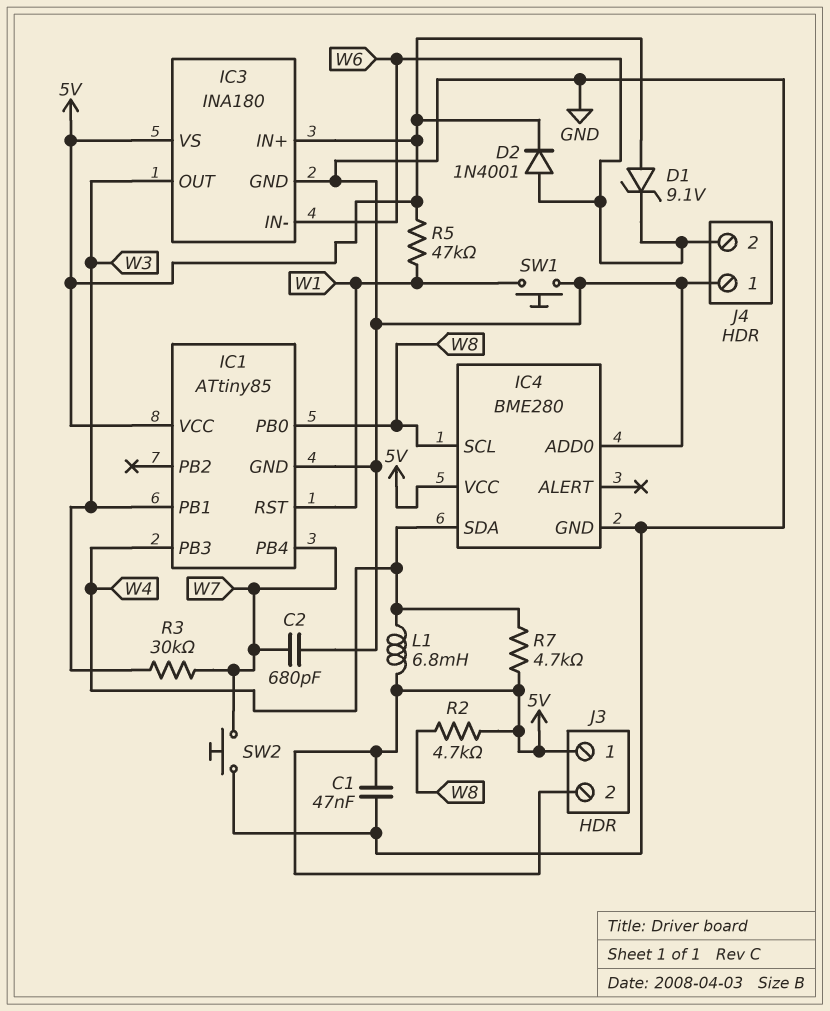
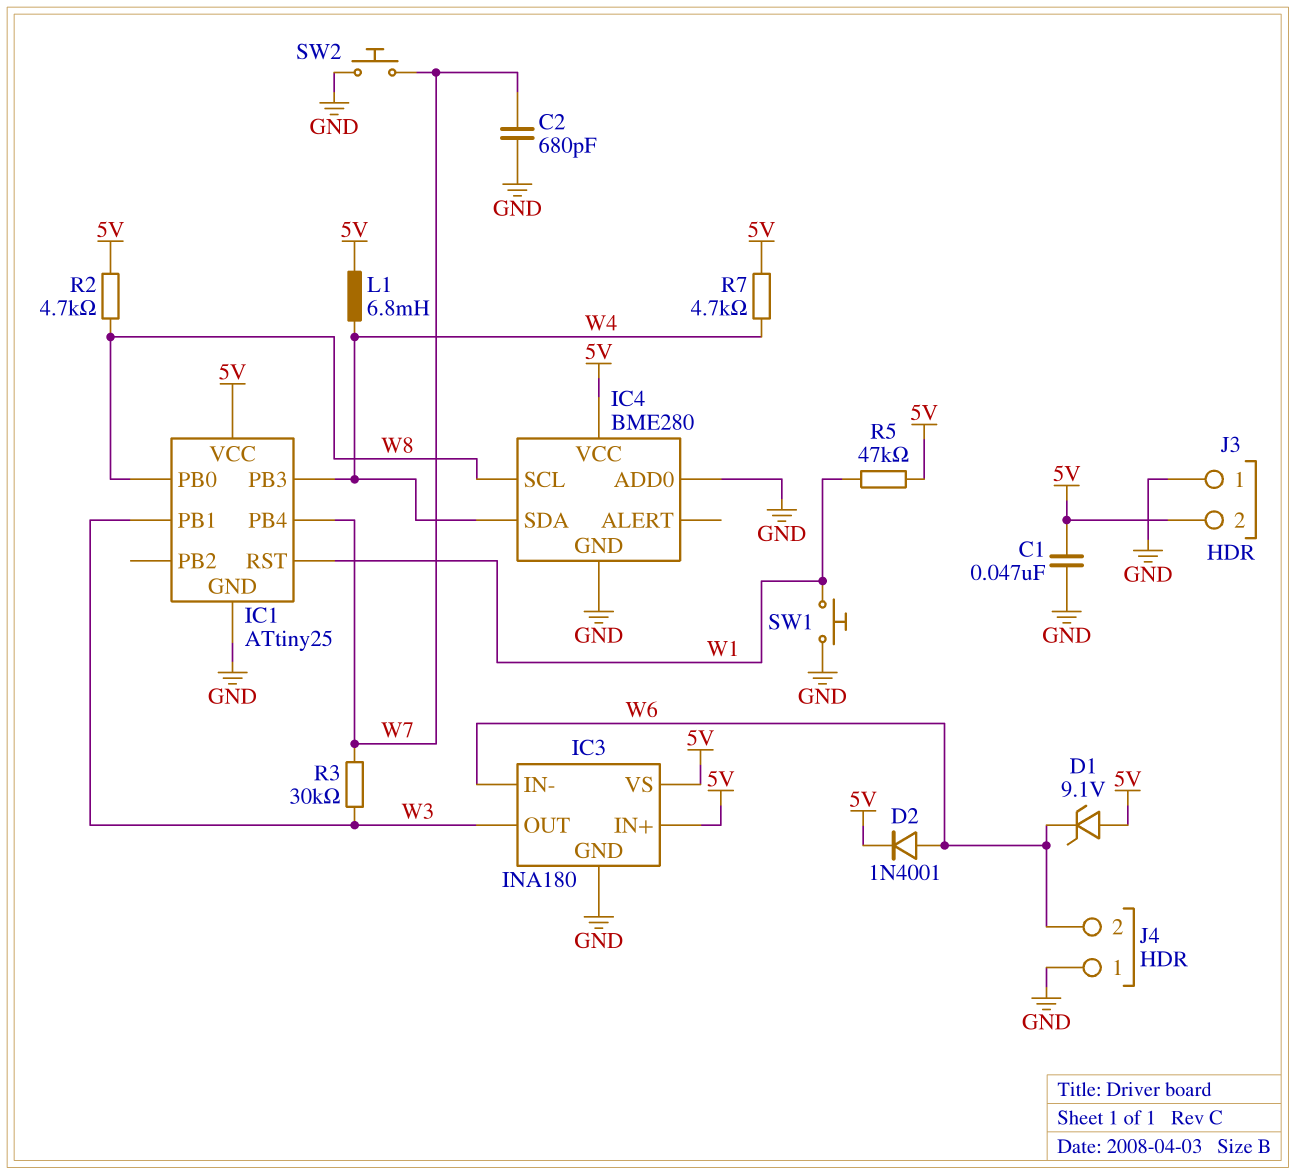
IC1: ATtiny85 -> ATtiny25
J3 pin 1: 5V -> GND

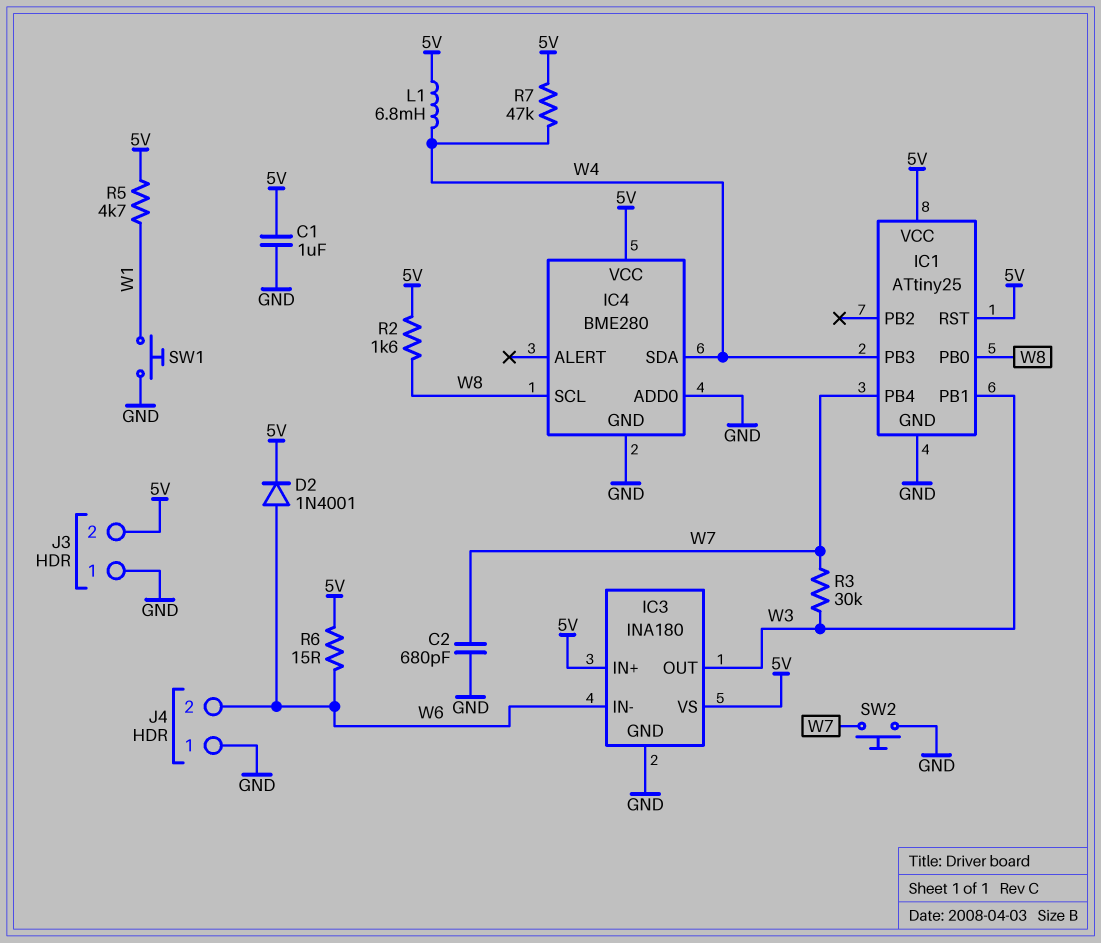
C1: 47nF (5V, GND) -> 1uF (5V, GND)
D1: zener 9.1V (A 5V, K W6) -> none
IC1 pin RST: W1 -> 5V
R2: 4.7k (5V, W8) -> 1.6k (5V, W8)
R5: 47k (5V, W1) -> 4.7k (5V, W1)
R6: none -> 15 (5V, W6)
R7: 4.7k (5V, W4) -> 47k (5V, W4)

